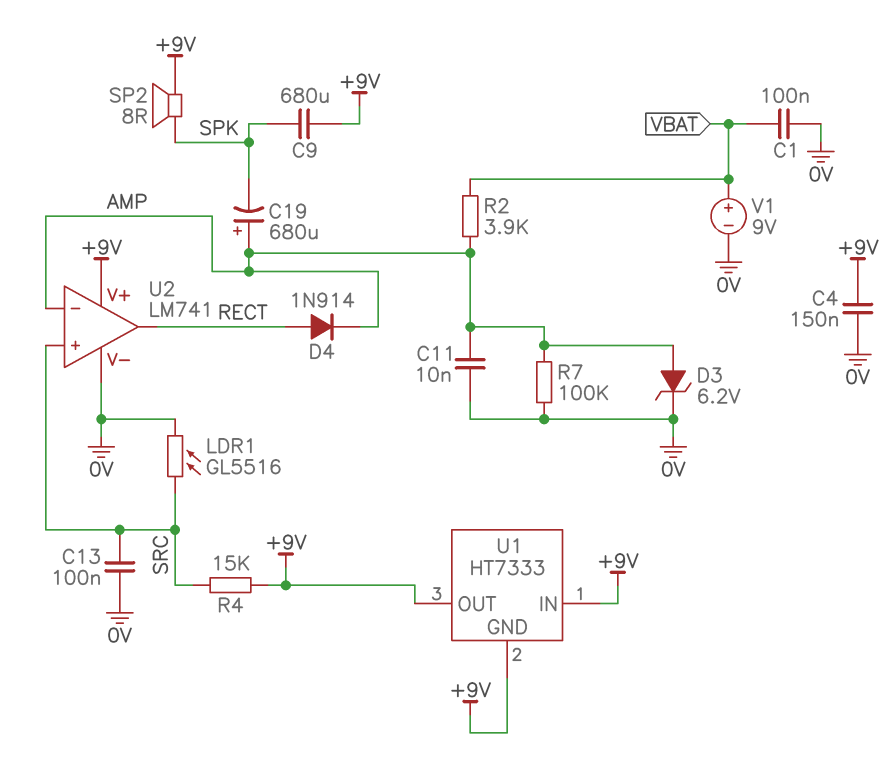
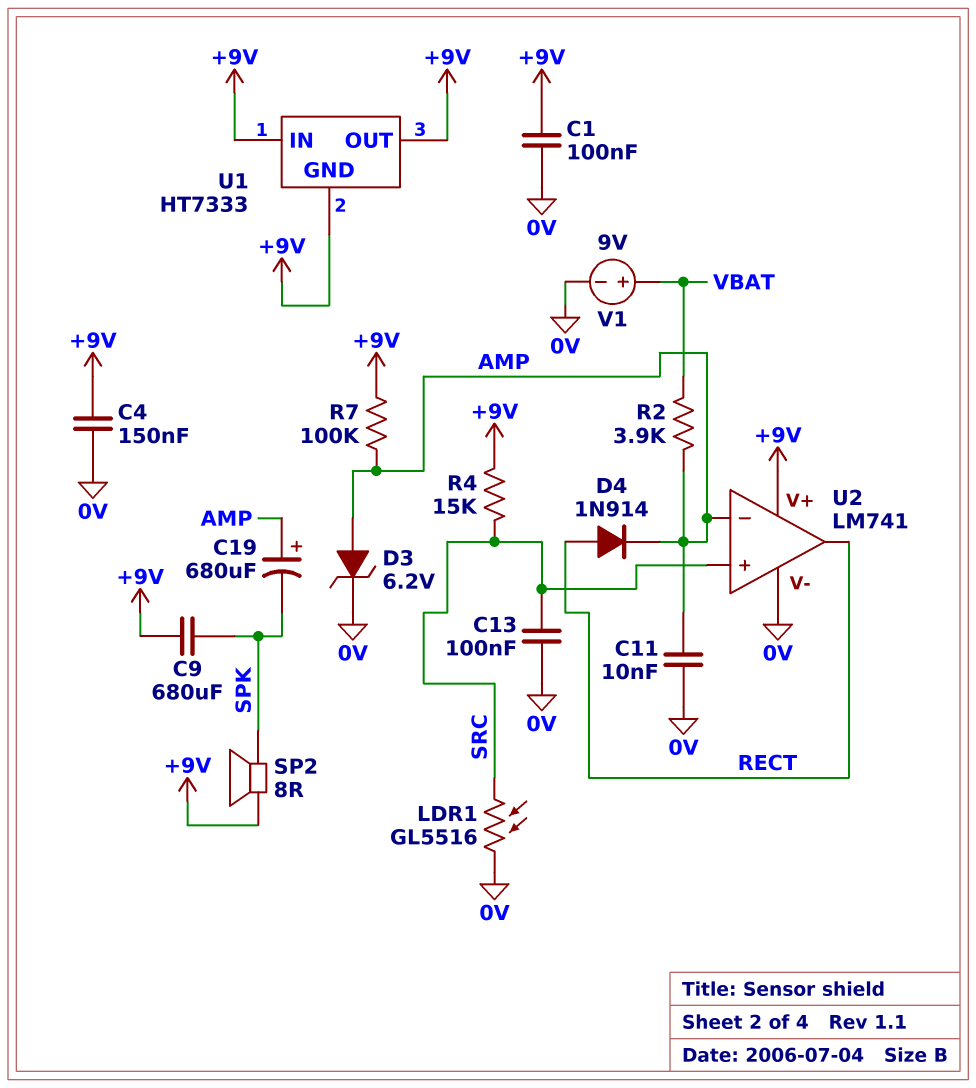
C1: 100nF (0V, VBAT) -> 100nF (+9V, 0V)
R7: 100k (0V, AMP) -> 100k (+9V, AMP)

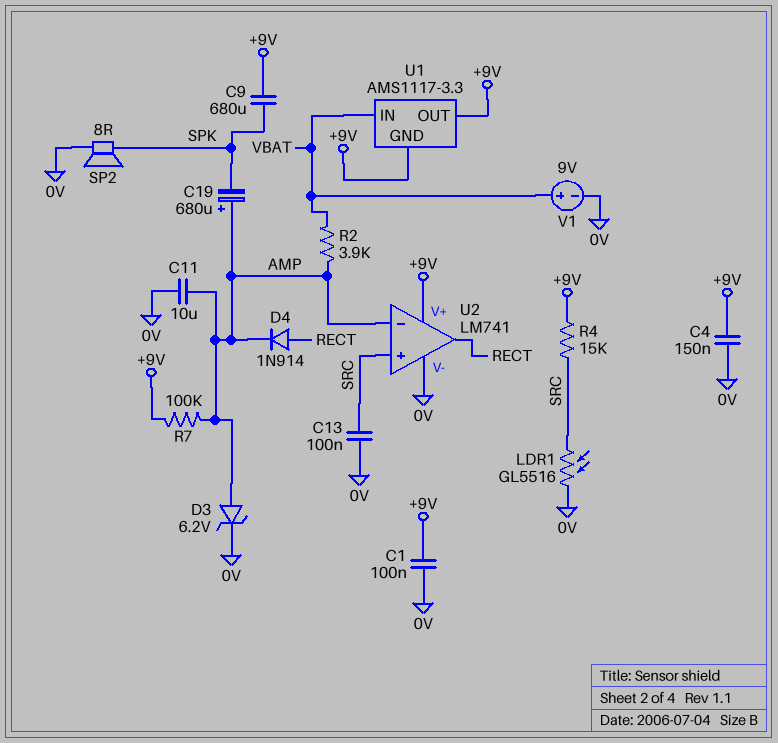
C11: 10nF (0V, AMP) -> 10uF (0V, AMP)
SP2: speaker 8R (+9V, SPK) -> speaker 8R (0V, SPK)
U1: HT7333 -> AMS1117-3.3
U1 pin IN: +9V -> VBAT

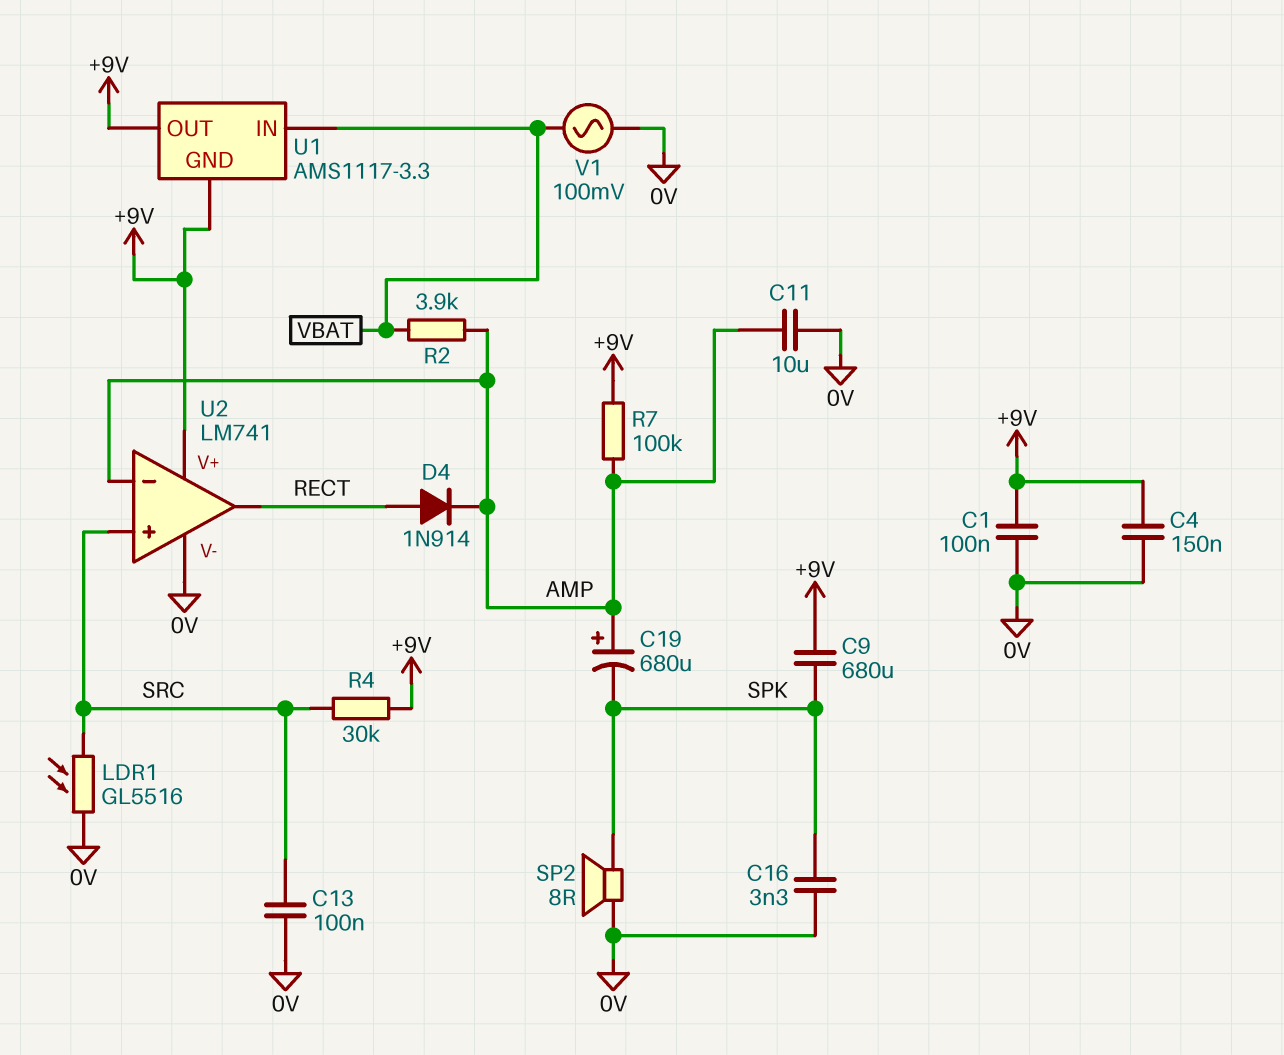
C16: none -> 3.3nF (0V, SPK)
D3: zener 6.2V (A AMP, K 0V) -> none
R4: 15k (+9V, SRC) -> 30k (+9V, SRC)
V1: 9V (plus VBAT, minus 0V) -> AC 100mV (0V, VBAT)

